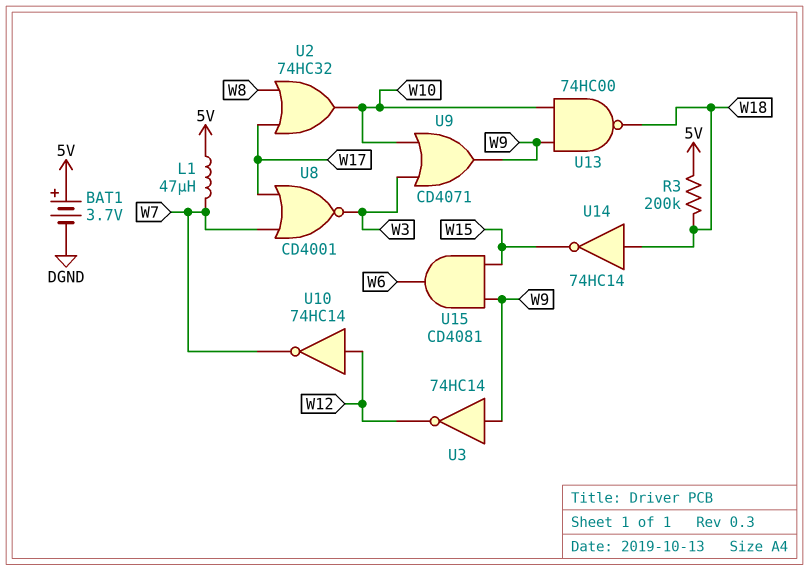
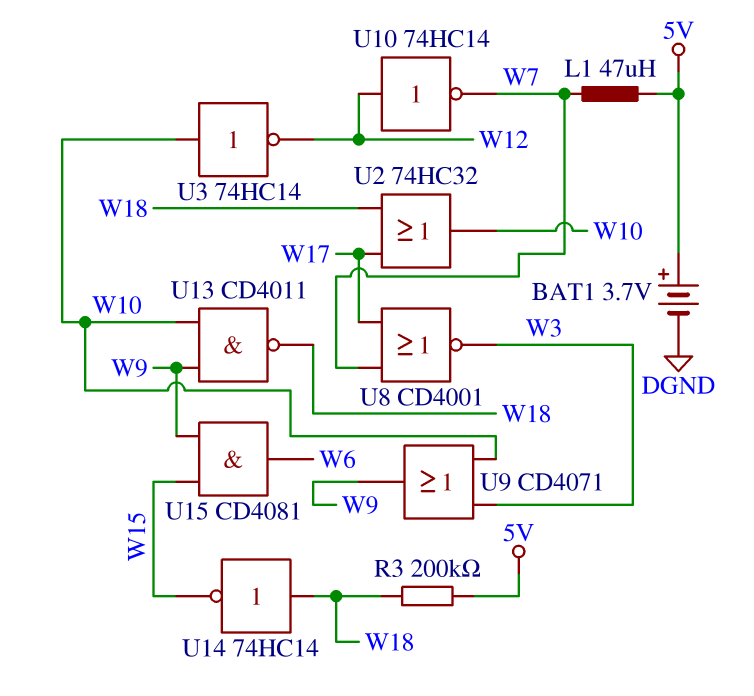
U2: OR 74HC32 (in W8, in W17, out W10) -> OR 74HC32 (in W17, in W18, out W10)
U3: NOT 74HC14 (in W9, out W12) -> NOT 74HC14 (in W10, out W12)
U13: NAND 74HC00 (in W9, in W10, out W18) -> NAND CD4011 (in W9, in W10, out W18)

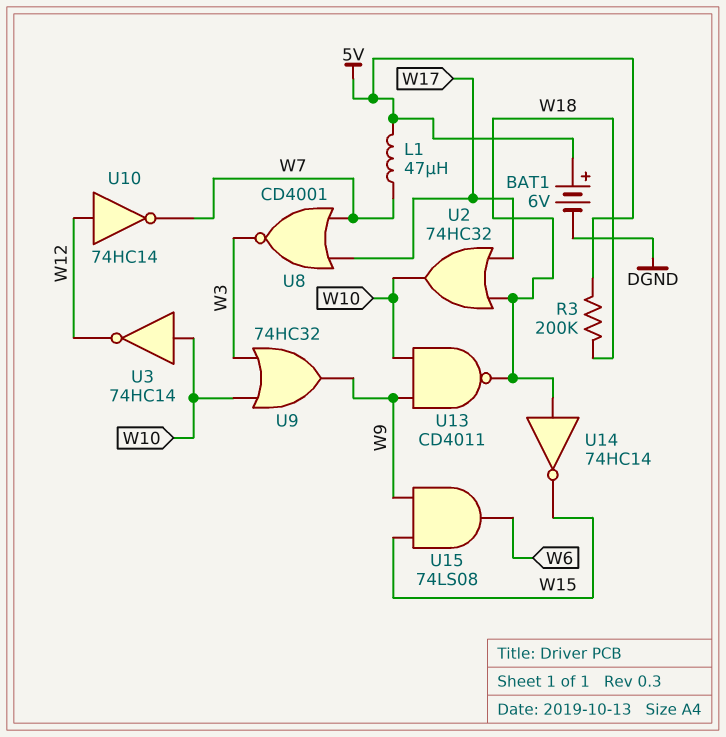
BAT1: 3.7V (plus 5V, minus DGND) -> 6V (plus 5V, minus DGND)
U9: OR CD4071 (in W3, in W10, out W9) -> OR 74HC32 (in W3, in W10, out W9)
U15: AND CD4081 (in W9, in W15, out W6) -> AND 74LS08 (in W9, in W15, out W6)

